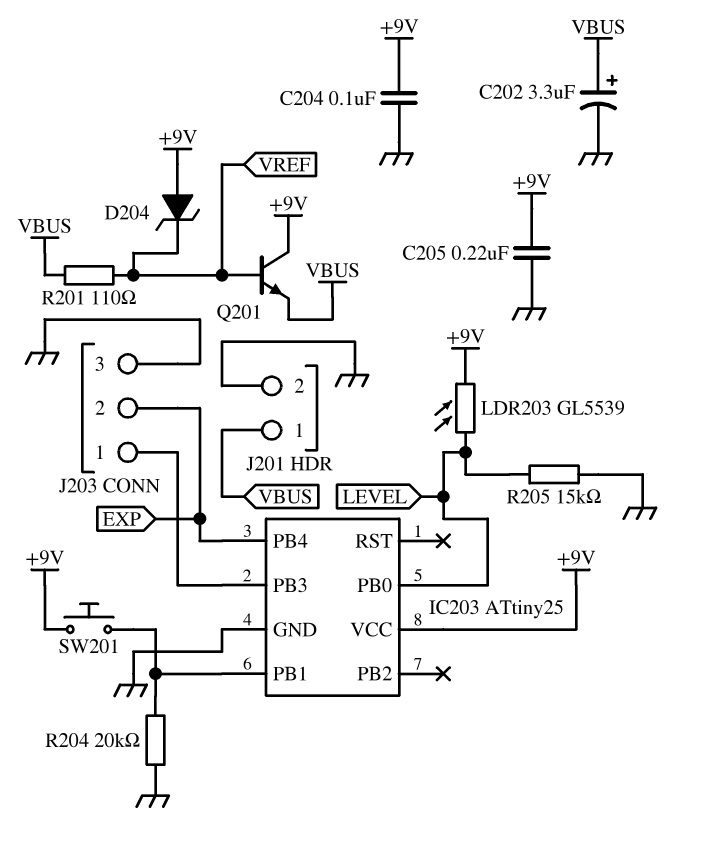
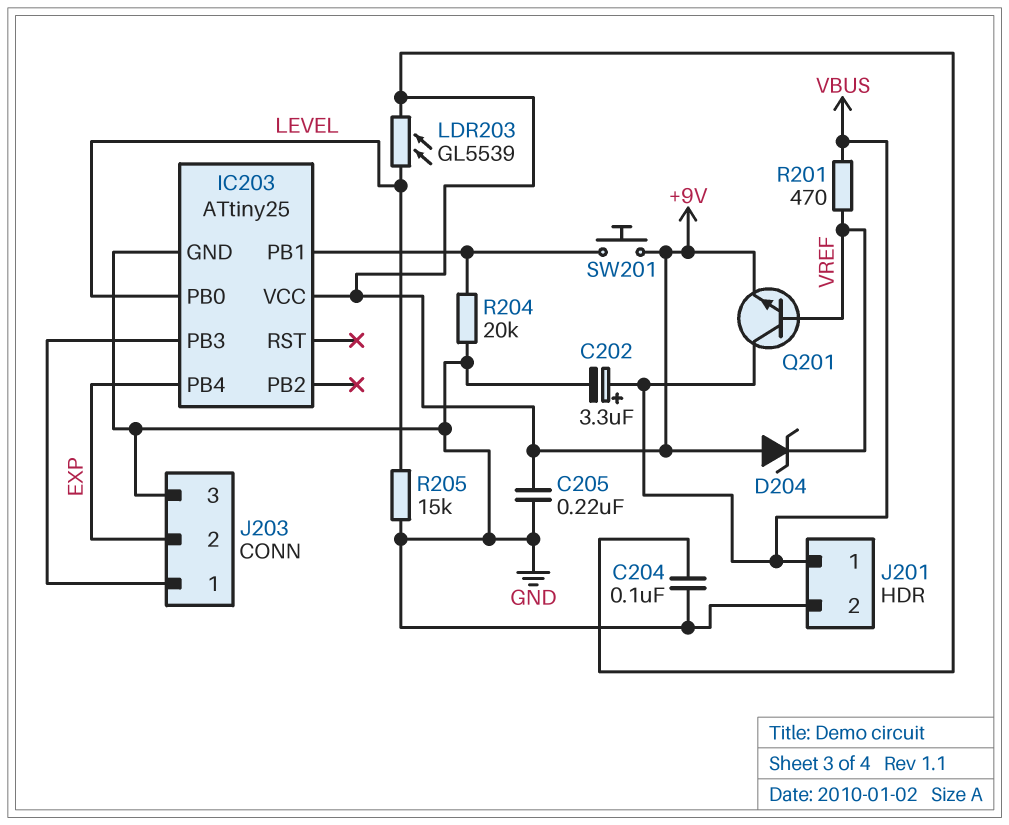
Q201: NPN (B VREF, C +9V, E VBUS) -> NPN (B VREF, C VBUS, E +9V)
R201: 110 (VBUS, VREF) -> 470 (VBUS, VREF)

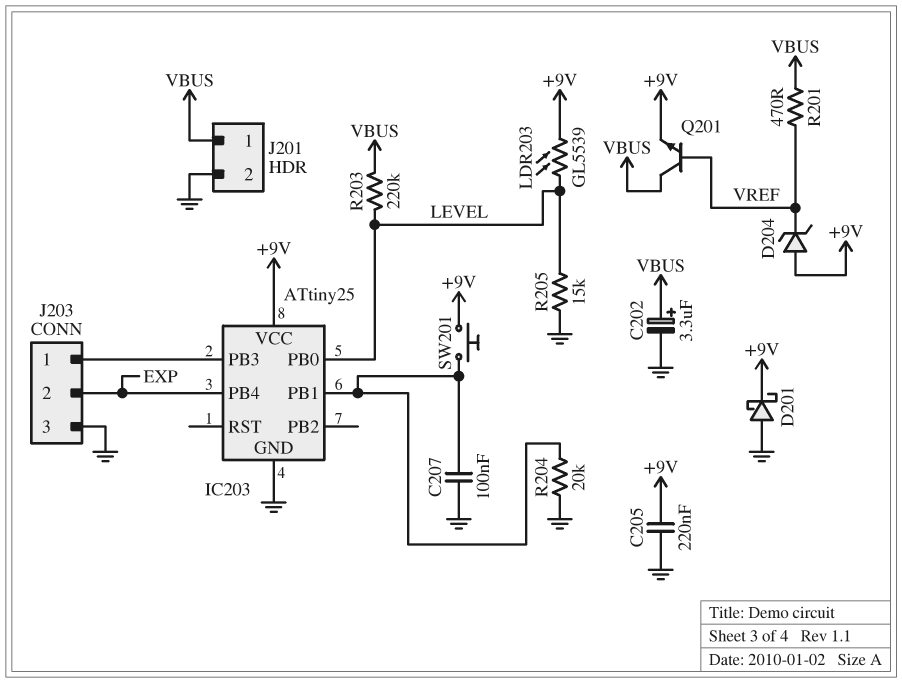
C204: 100nF (+9V, GND) -> none
C207: none -> 100nF (GND, IC203/PB1)
D201: none -> schottky (A GND, K +9V)
R203: none -> 220k (LEVEL, VBUS)

